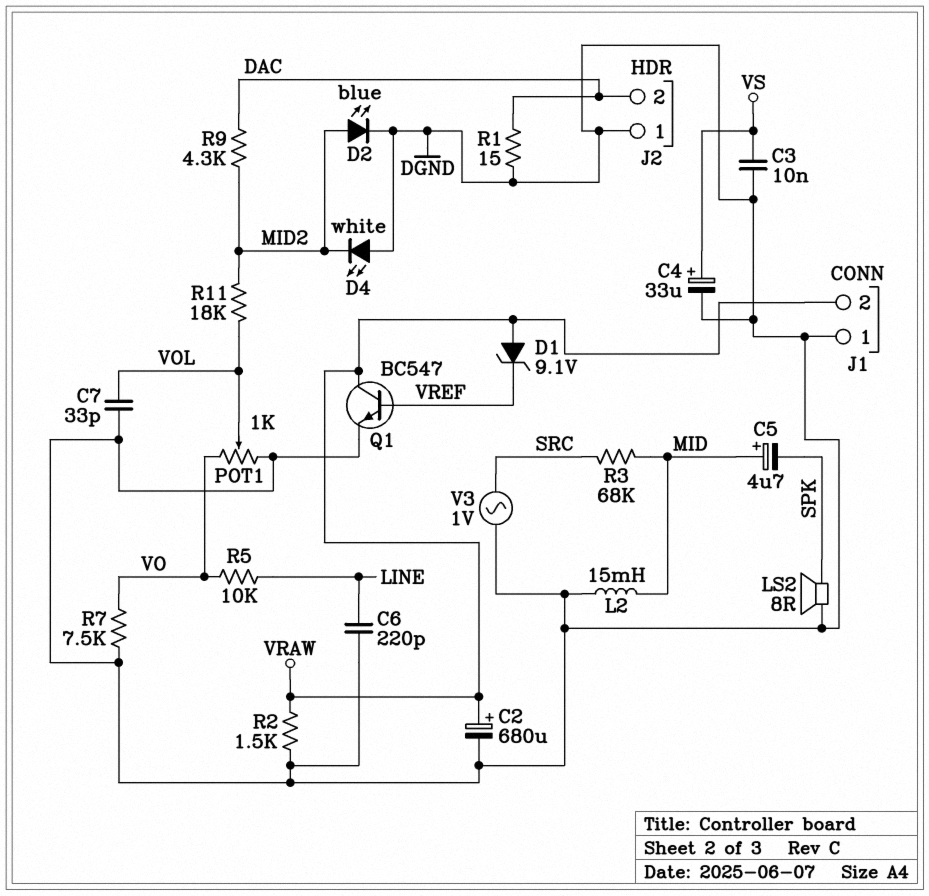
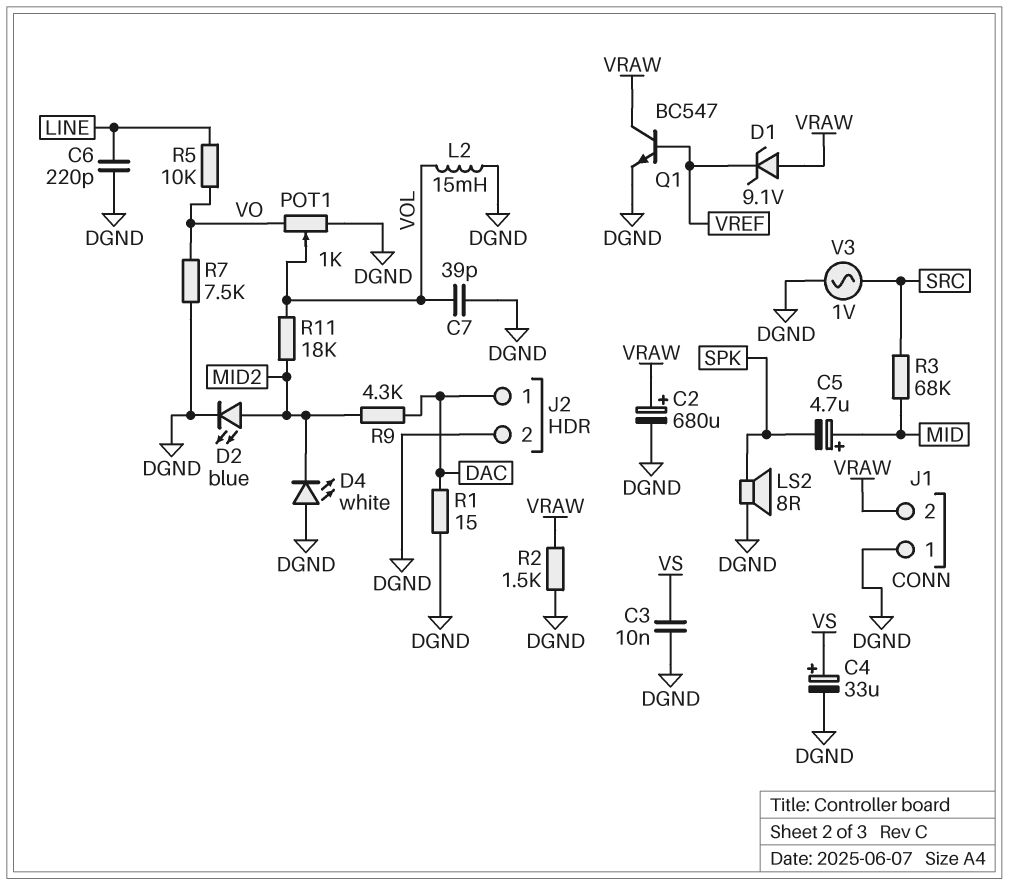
C7: 33pF (DGND, VOL) -> 39pF (DGND, VOL)
J2 pin 1: DGND -> DAC
J2 pin 2: DAC -> DGND
L2: 15mH (DGND, MID) -> 15mH (DGND, VOL)

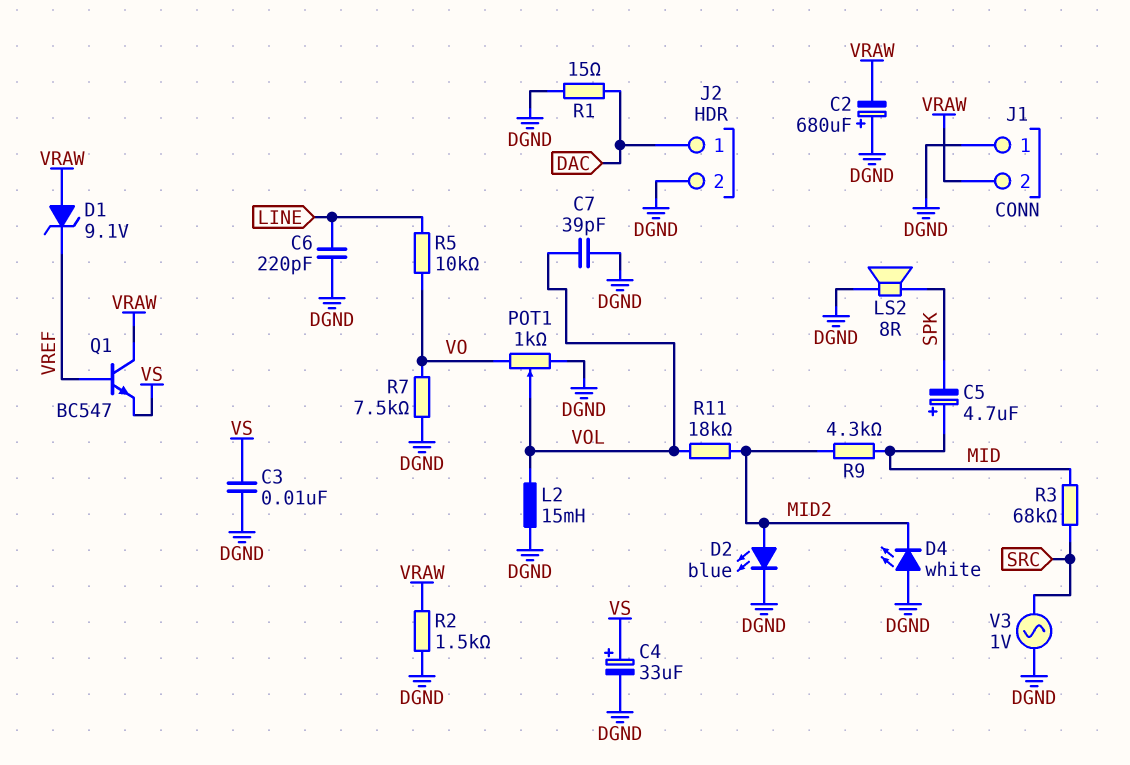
C2: 680uF (plus VRAW, minus DGND) -> 680uF (plus DGND, minus VRAW)
Q1: NPN BC547 (B VREF, C VRAW, E DGND) -> NPN BC547 (B VREF, C VRAW, E VS)
R9: 4.3k (DAC, MID2) -> 4.3k (MID, MID2)

